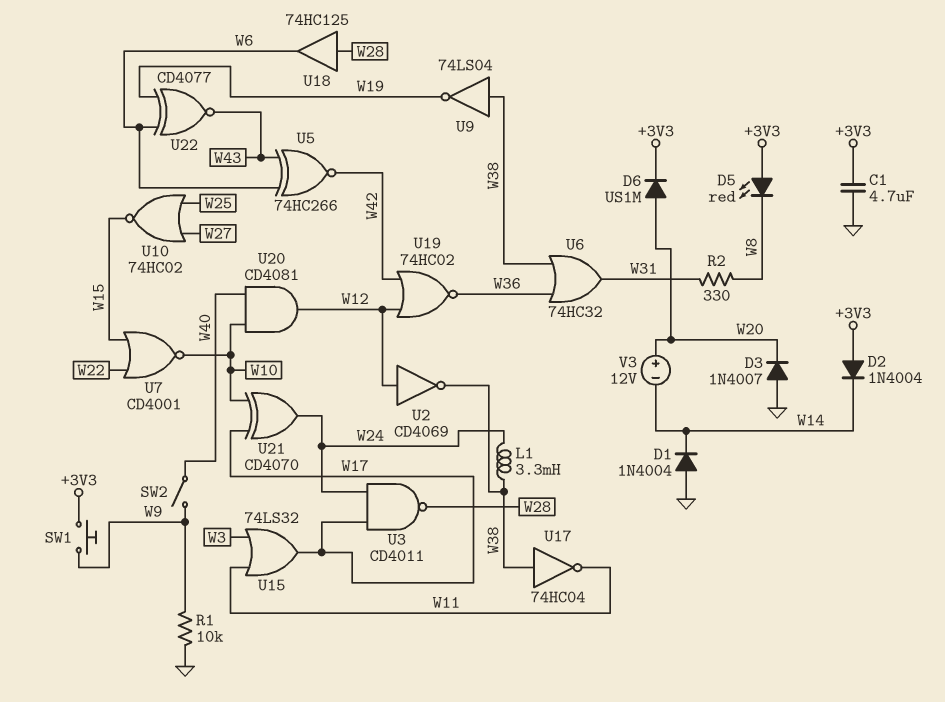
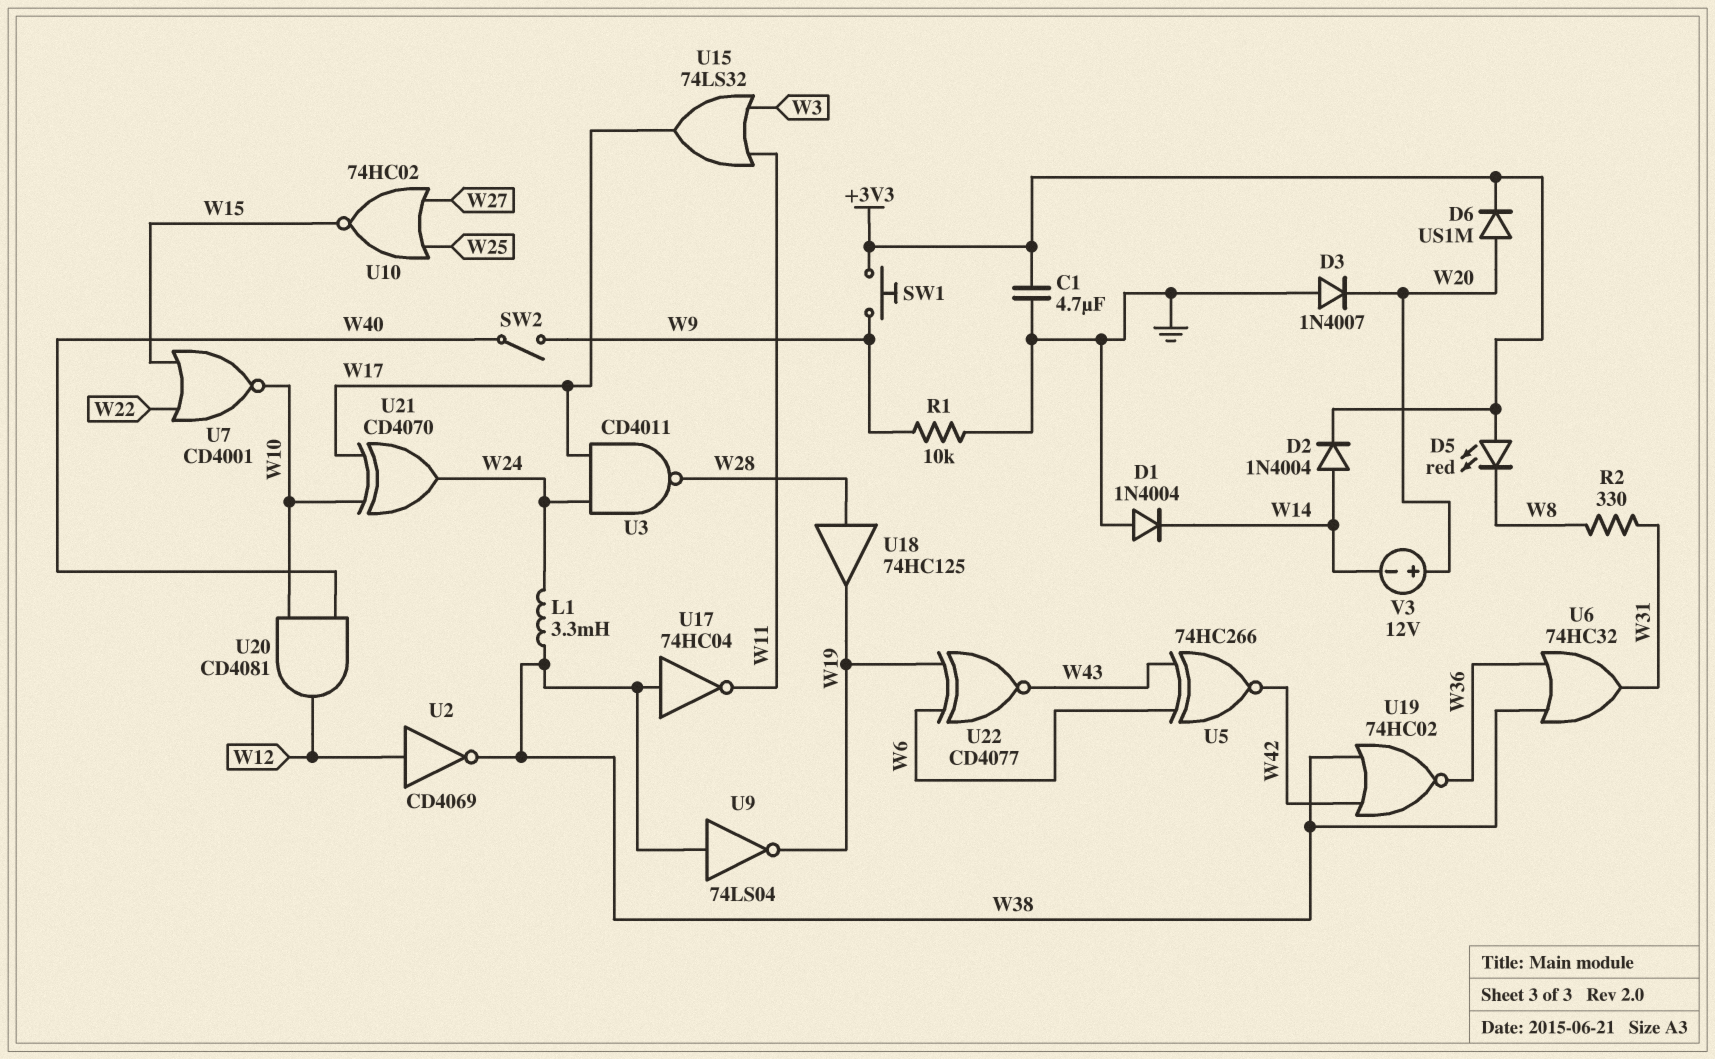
D2: diode 1N4004 (A +3V3, K W14) -> diode 1N4004 (A W14, K +3V3)
U18: buffer 74HC125 (in W28, out W6) -> buffer 74HC125 (in W28, out W19)
U19: NOR 74HC02 (in W12, in W42, out W36) -> NOR 74HC02 (in W38, in W42, out W36)

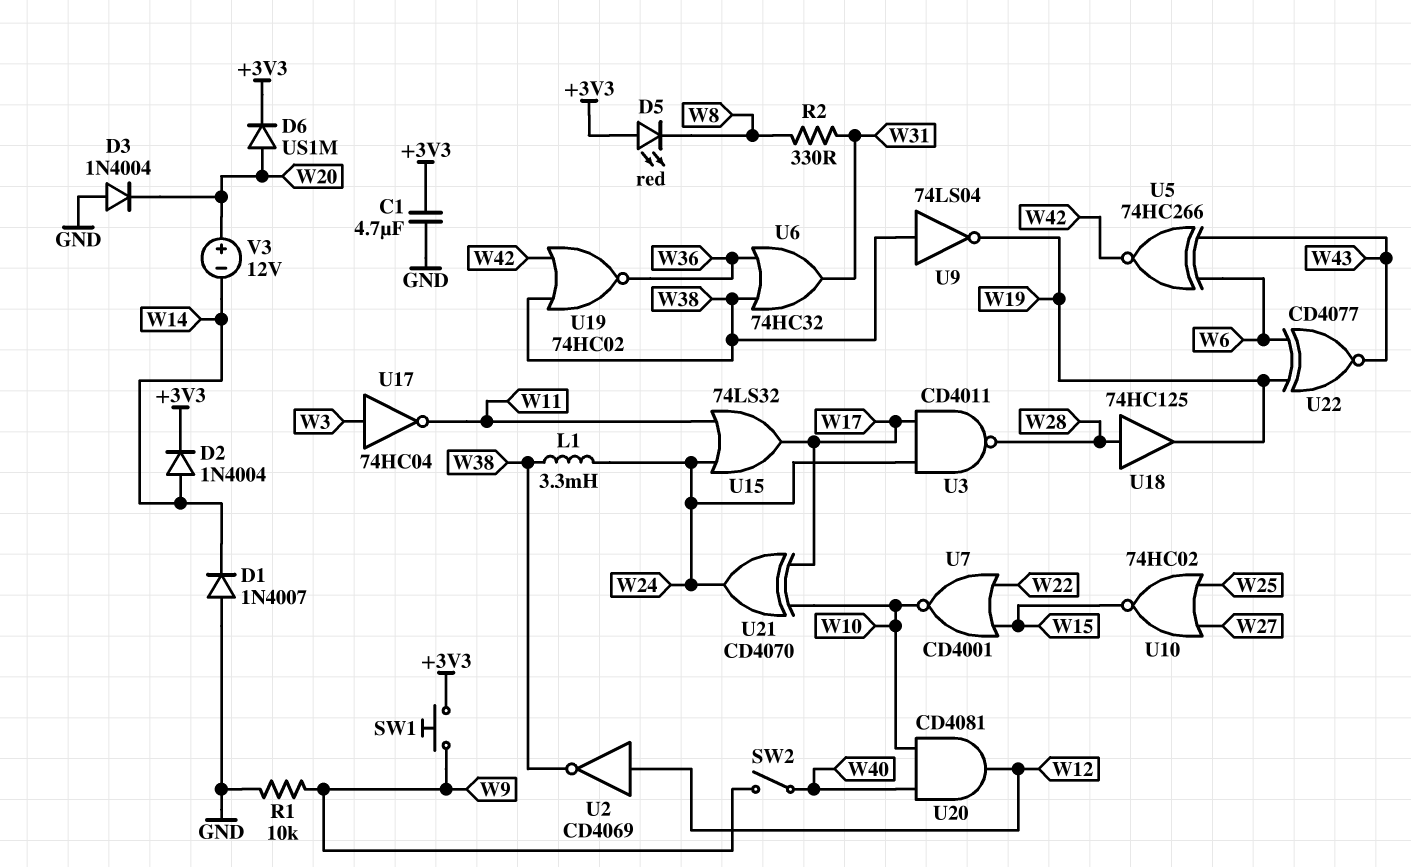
D1: diode 1N4004 (A GND, K W14) -> diode 1N4007 (A GND, K W14)
D3: diode 1N4007 (A GND, K W20) -> diode 1N4004 (A GND, K W20)
U15: OR 74LS32 (in W3, in W11, out W17) -> OR 74LS32 (in W11, in W24, out W17)
U17: NOT 74HC04 (in W38, out W11) -> NOT 74HC04 (in W3, out W11)

